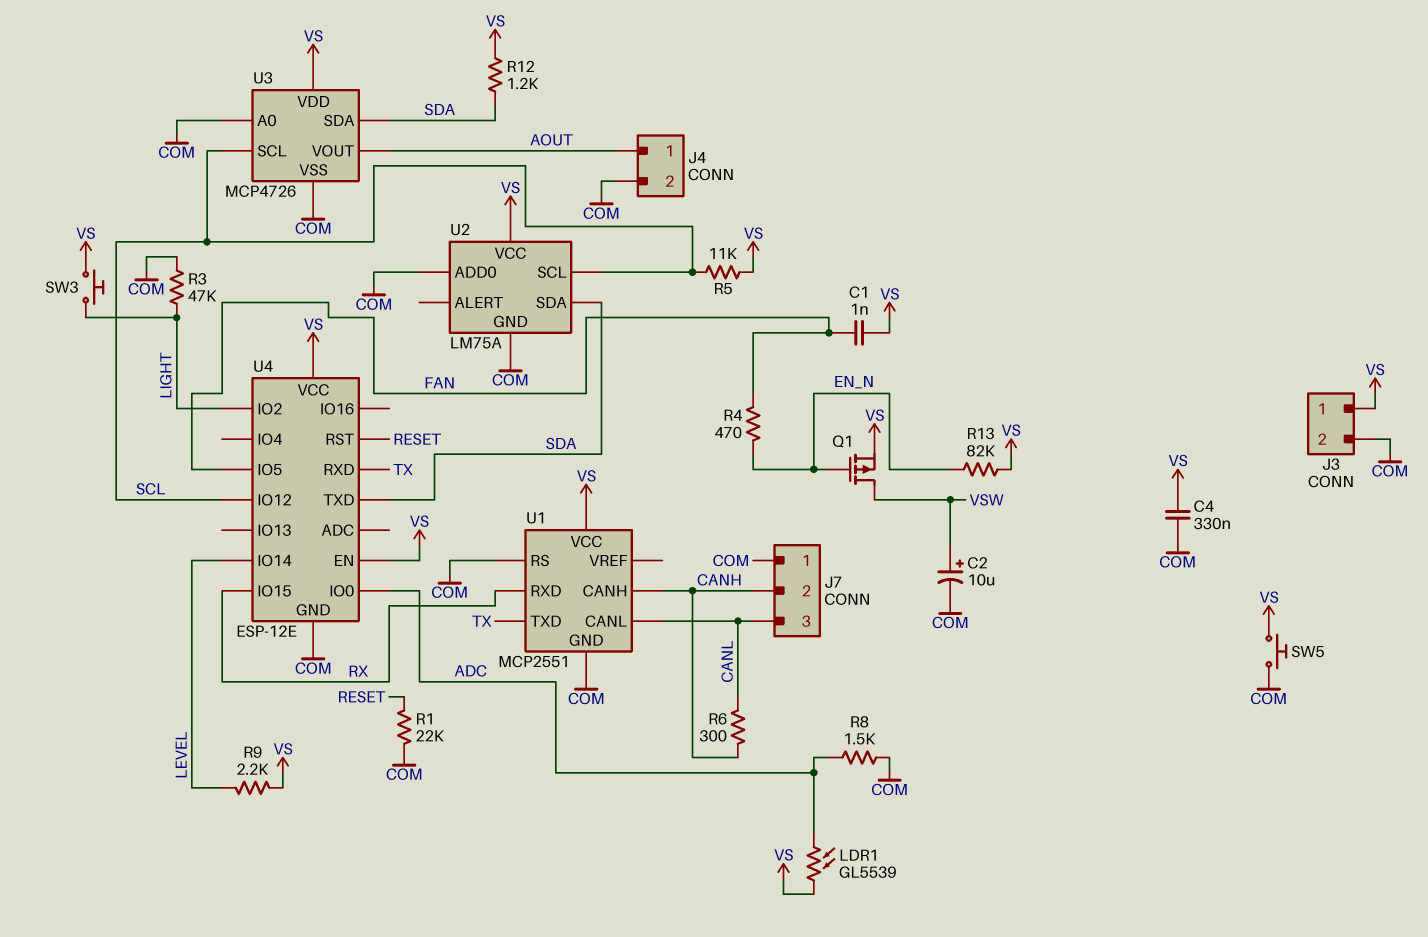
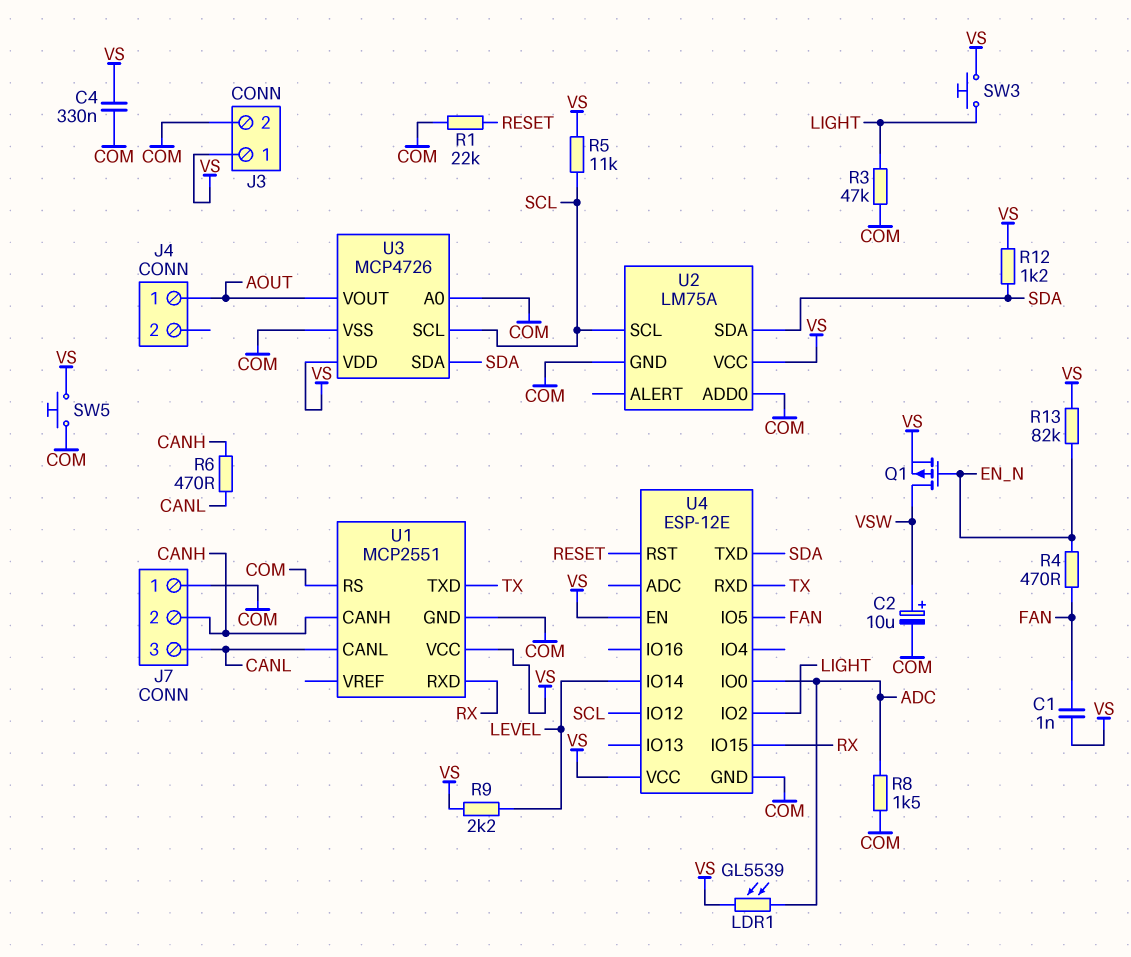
J4 pin 2: COM -> none
R6: 300 (CANH, CANL) -> 470 (CANH, CANL)

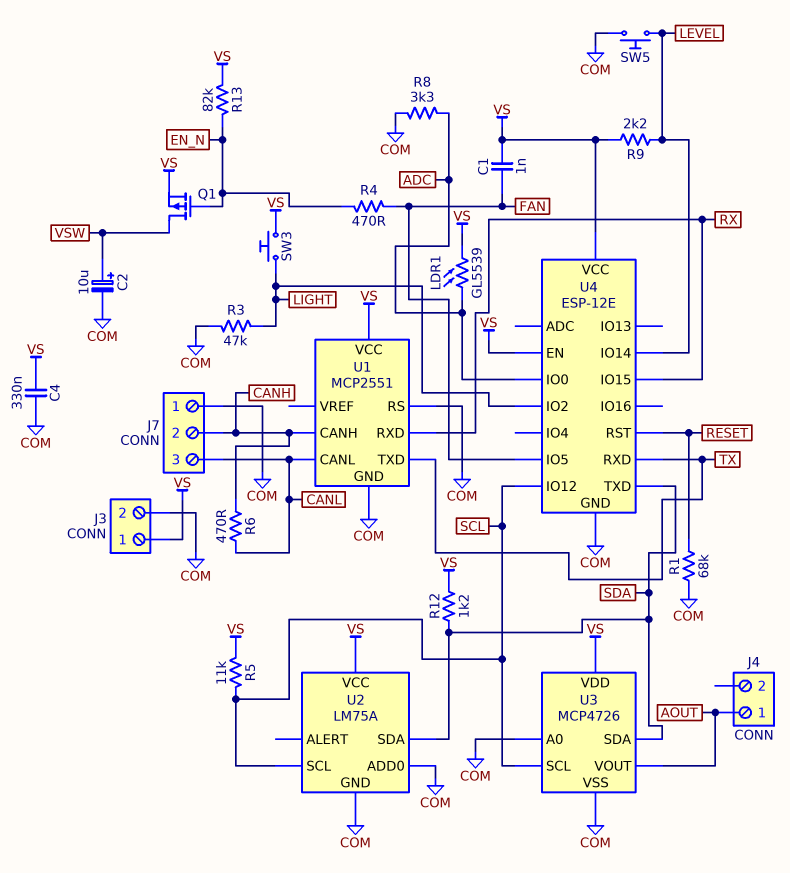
R1: 22k (COM, RESET) -> 68k (COM, RESET)
R8: 1.5k (ADC, COM) -> 3.3k (ADC, COM)
SW5: button (COM, VS) -> button (COM, LEVEL)

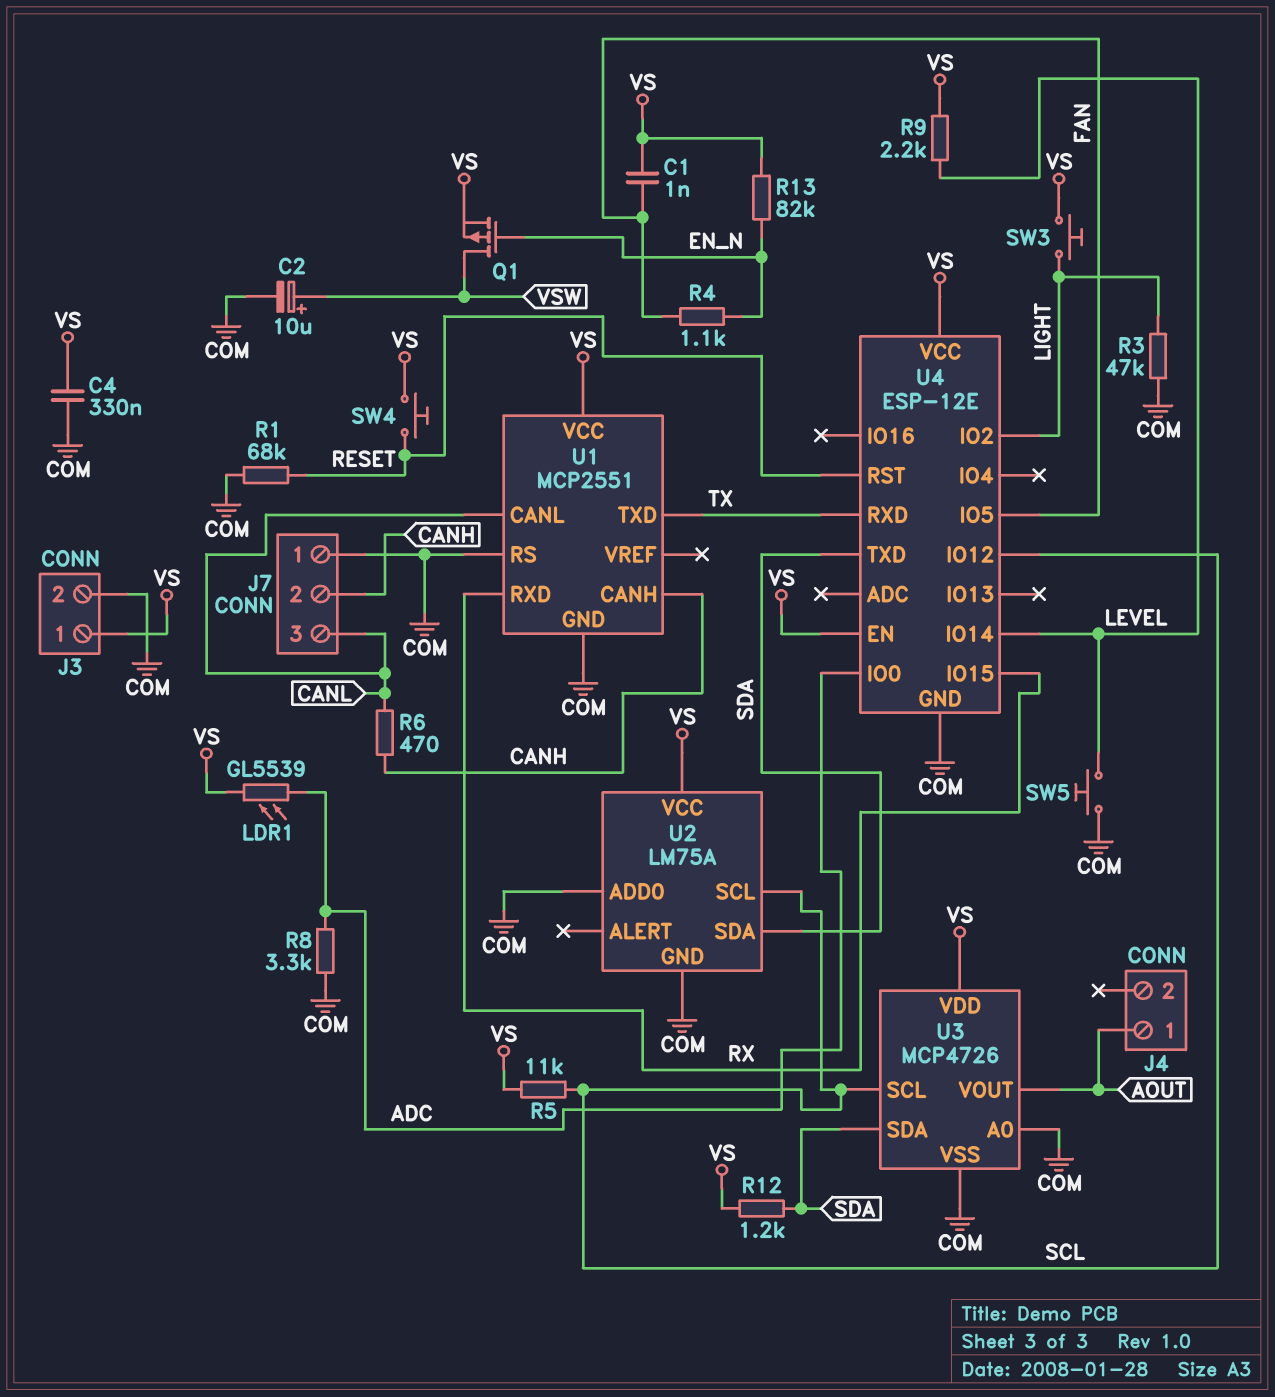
R4: 470 (EN_N, FAN) -> 1.1k (EN_N, FAN)
SW4: none -> button (RESET, VS)

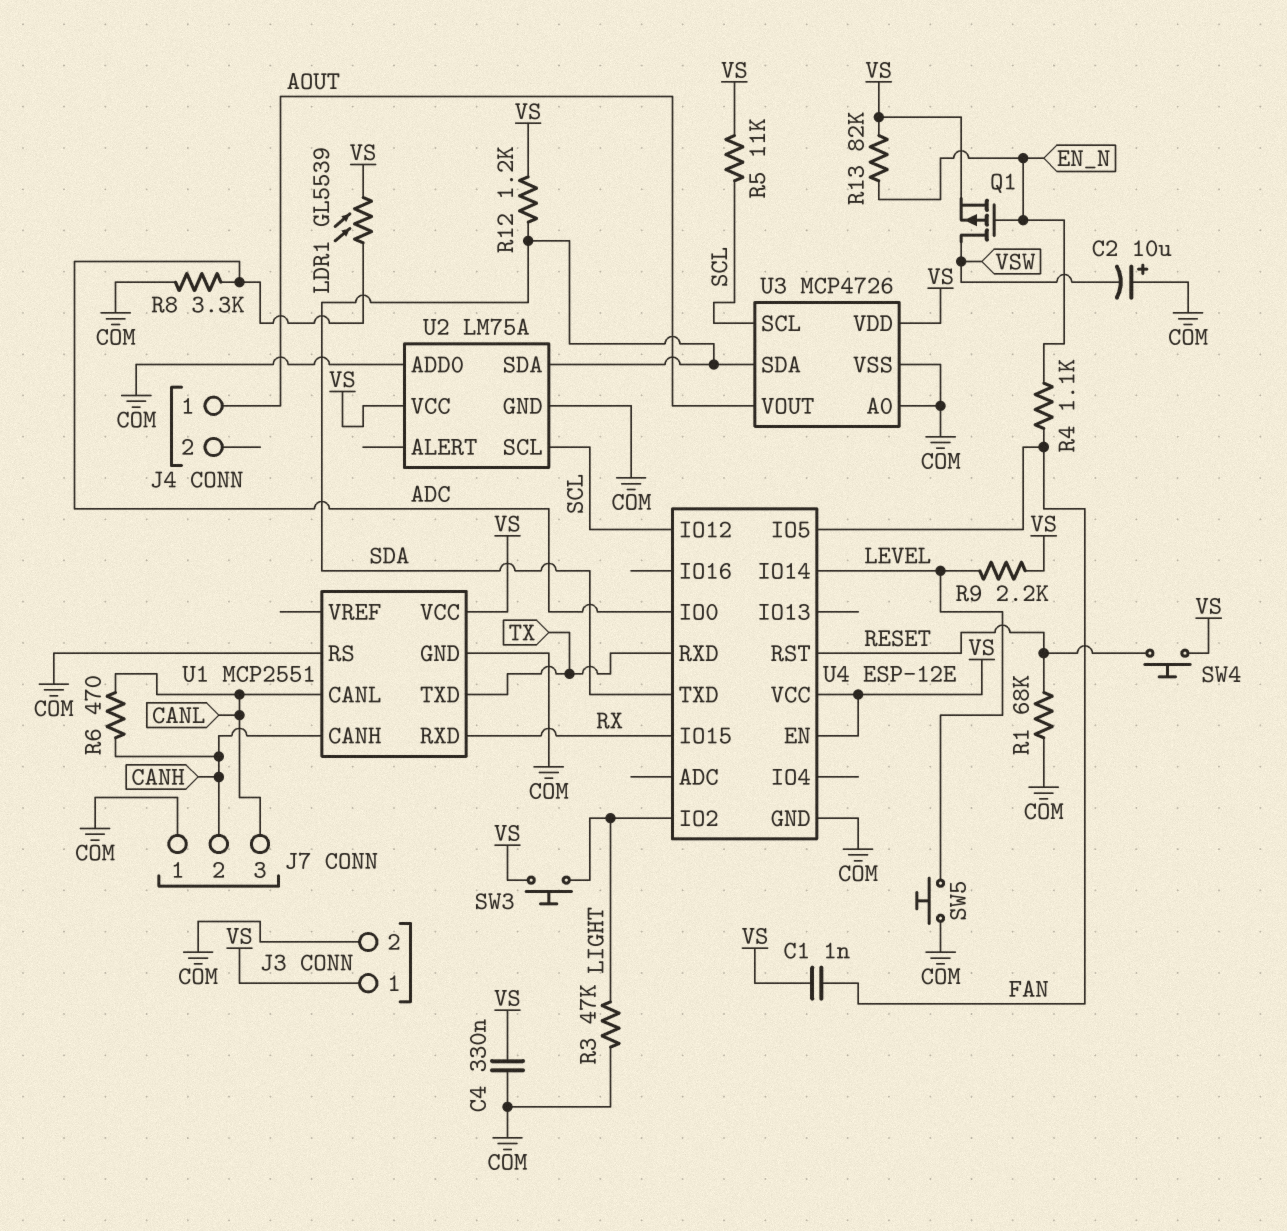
C2: 10uF (plus VSW, minus COM) -> 10uF (plus COM, minus VSW)

